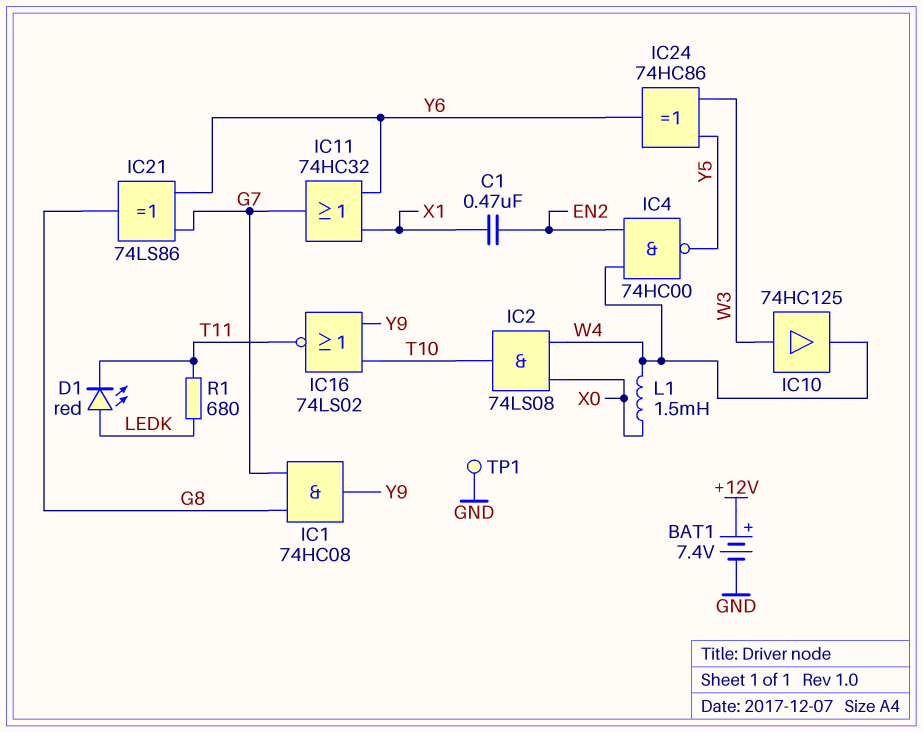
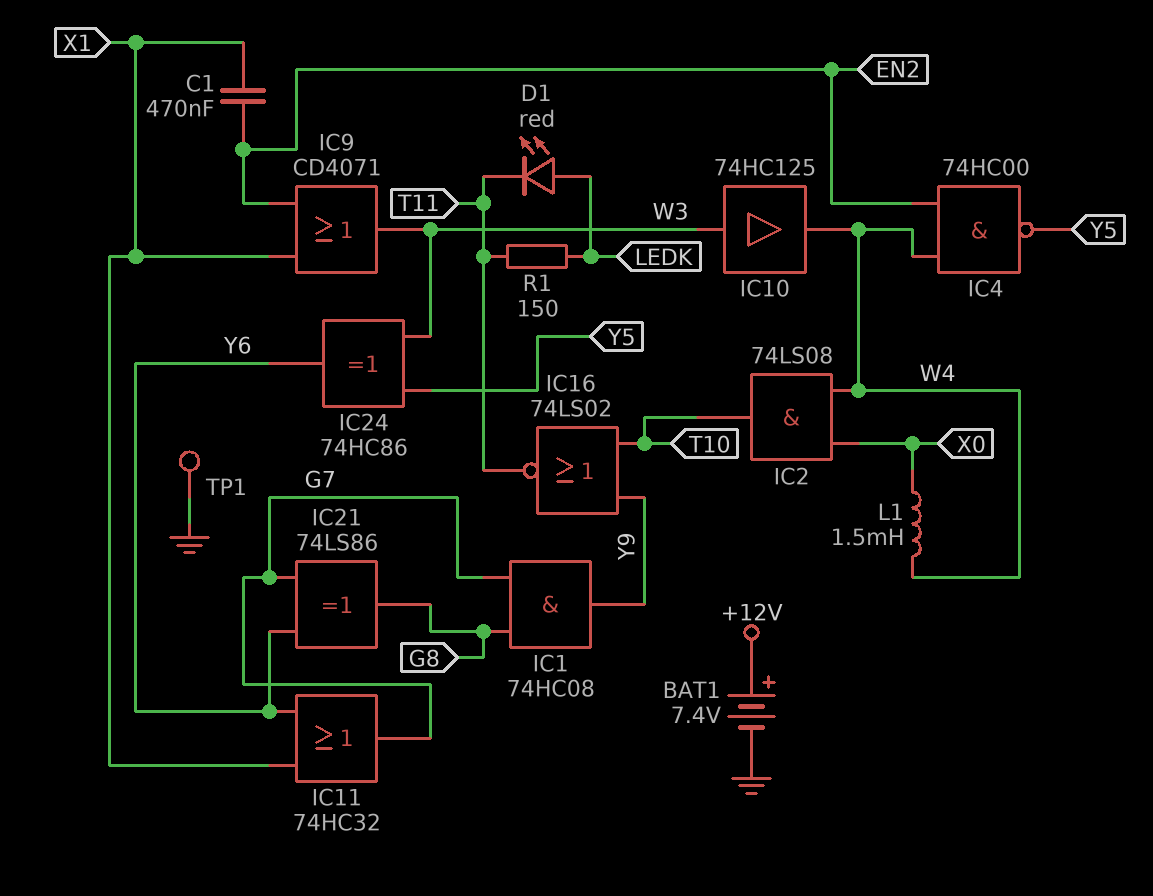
IC9: none -> OR CD4071 (in EN2, in X1, out W3)
R1: 680 (LEDK, T11) -> 150 (LEDK, T11)

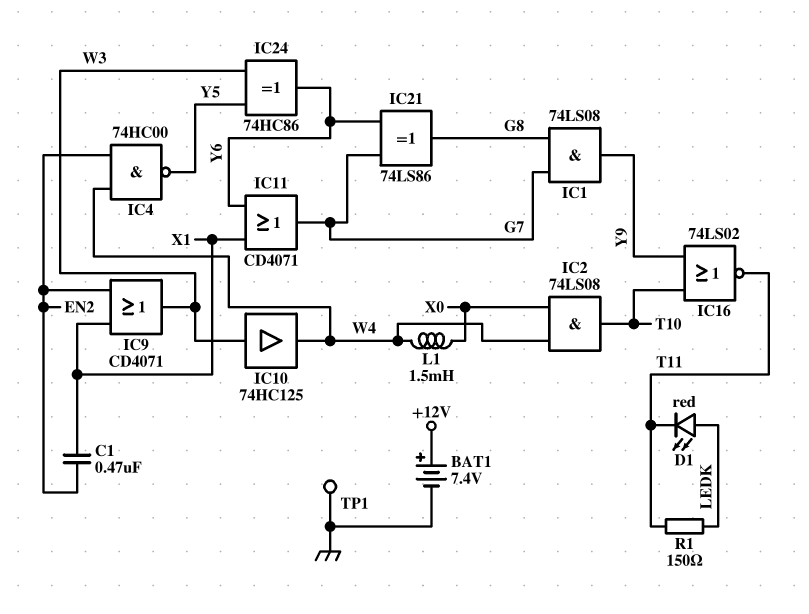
IC1: AND 74HC08 (in G7, in G8, out Y9) -> AND 74LS08 (in G7, in G8, out Y9)
IC11: OR 74HC32 (in X1, in Y6, out G7) -> OR CD4071 (in X1, in Y6, out G7)

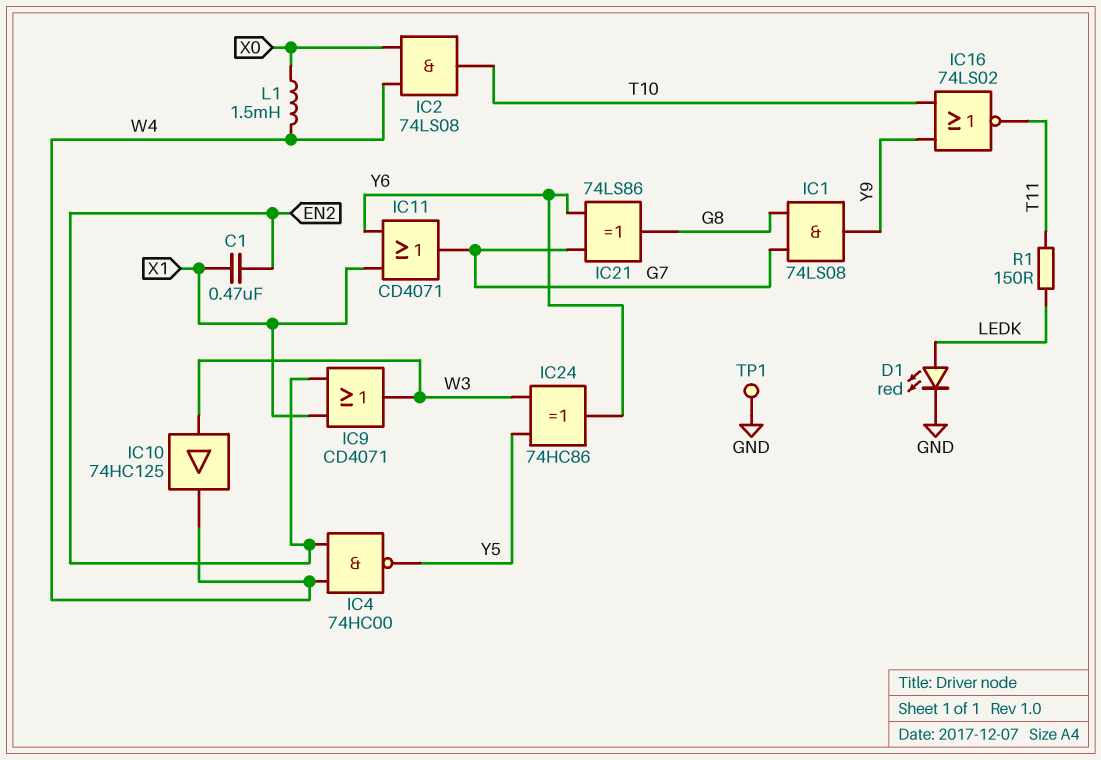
BAT1: 7.4V (plus +12V, minus GND) -> none
D1: LED red (A LEDK, K T11) -> LED red (A LEDK, K GND)

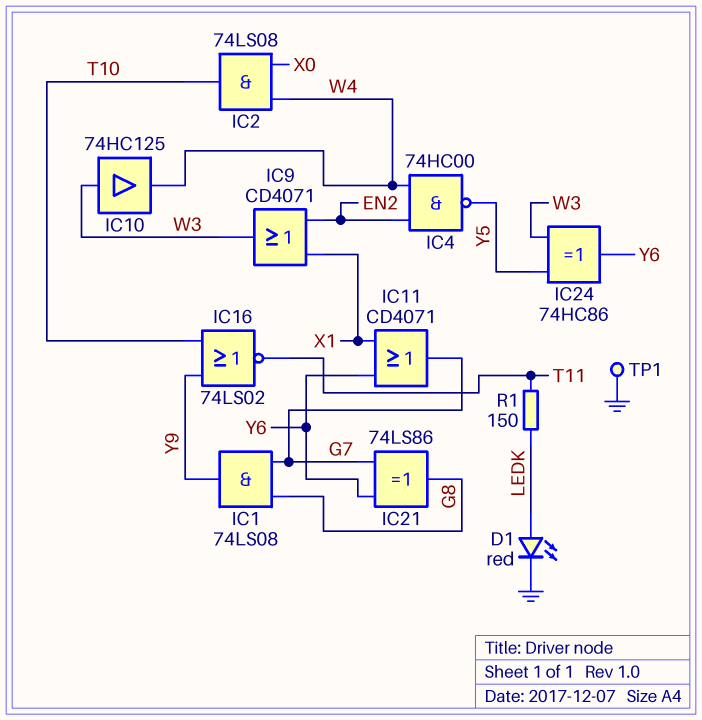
C1: 470nF (EN2, X1) -> none
L1: 1.5mH (W4, X0) -> none

